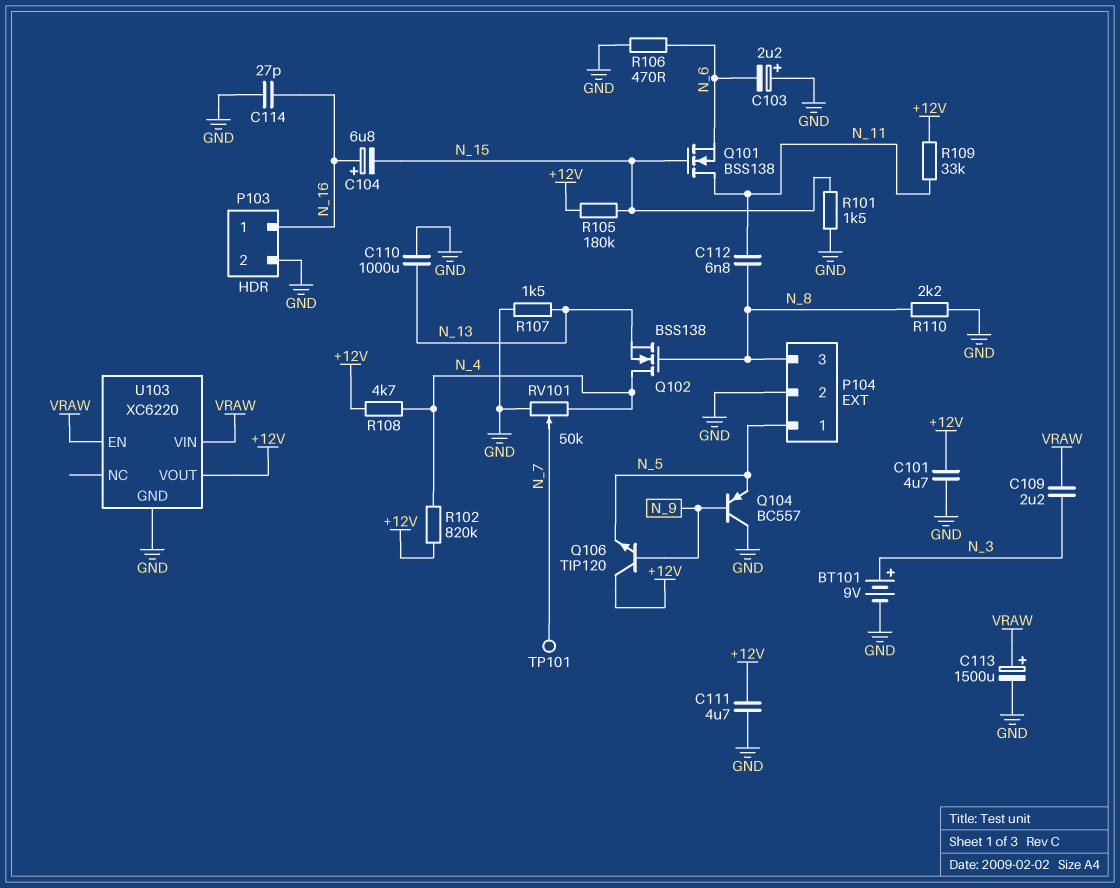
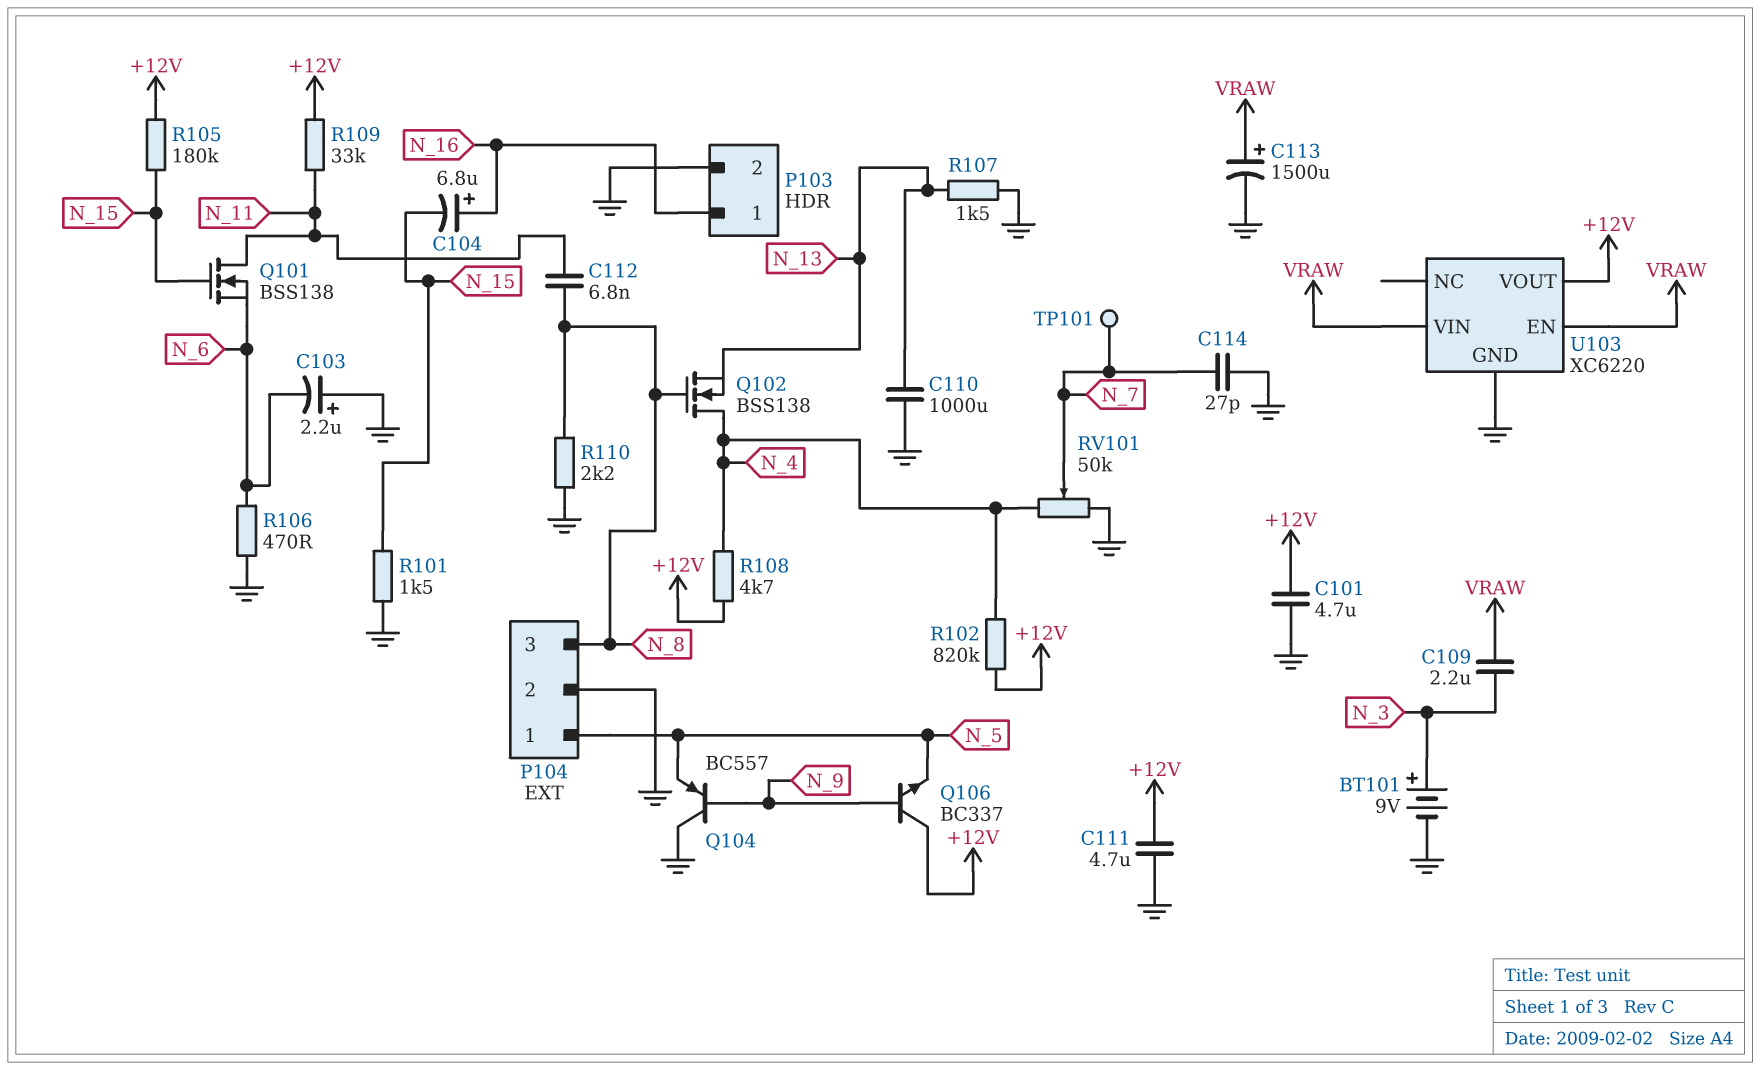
C114: 27pF (GND, N_16) -> 27pF (GND, N_7)
Q106: NPN TIP120 (B N_9, C +12V, E N_5) -> NPN BC337 (B N_9, C +12V, E N_5)

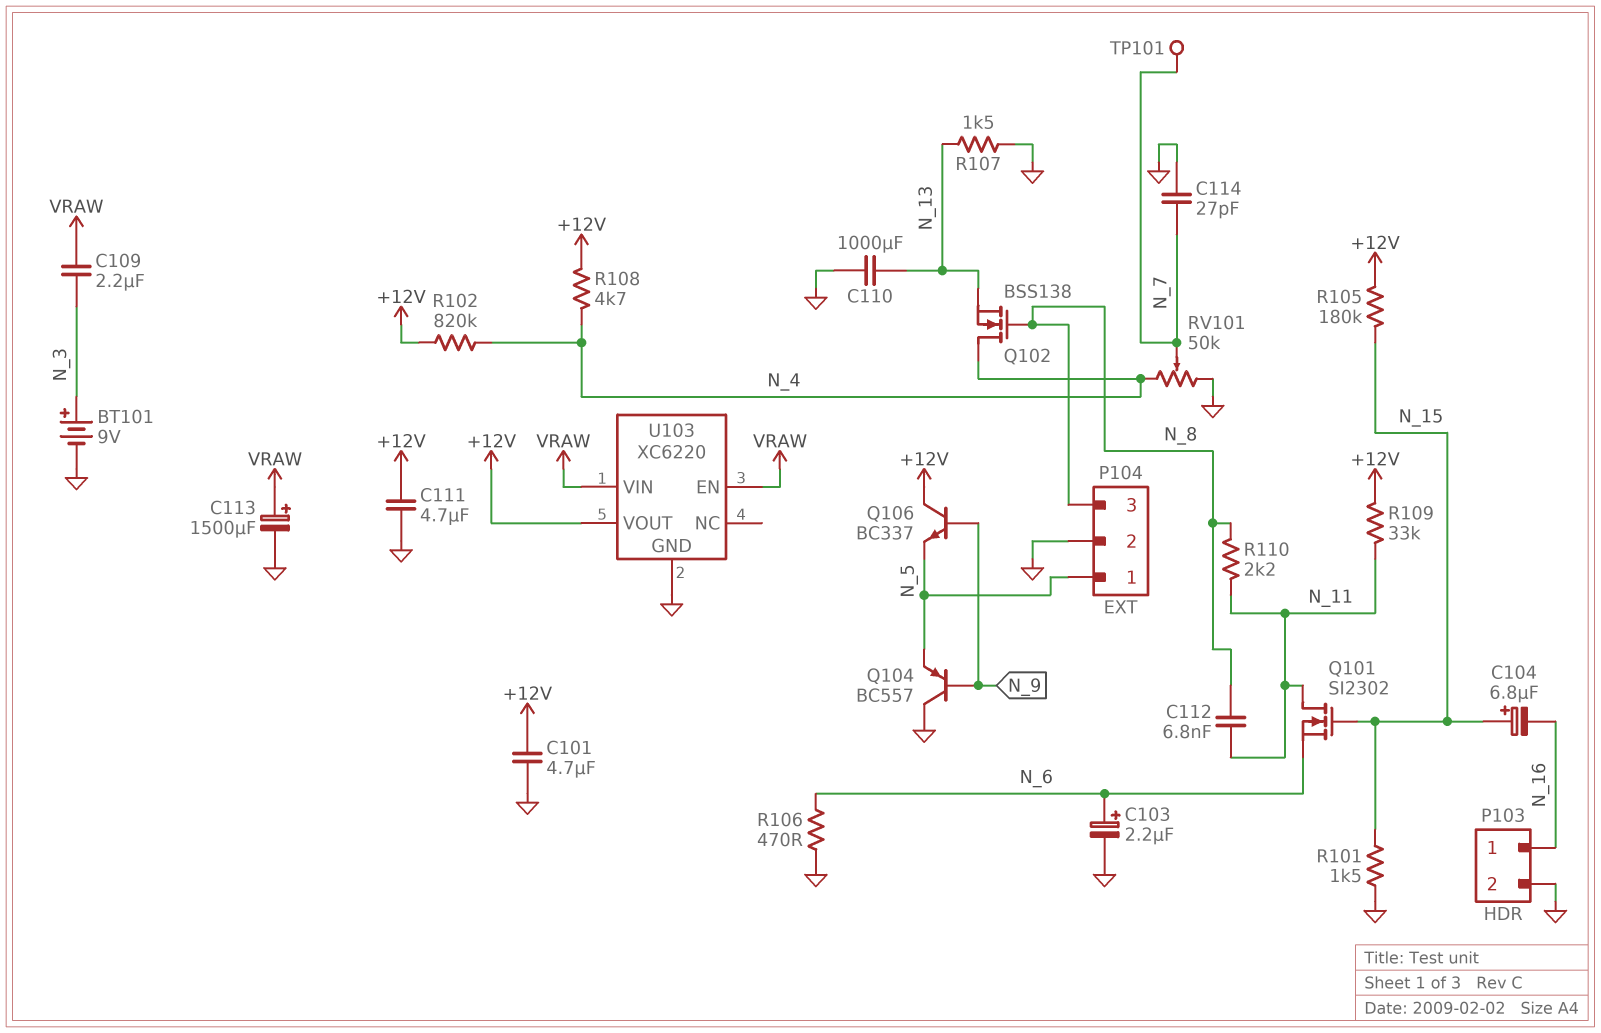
C103: 2.2uF (plus GND, minus N_6) -> 2.2uF (plus N_6, minus GND)
C104: 6.8uF (plus N_16, minus N_15) -> 6.8uF (plus N_15, minus N_16)
Q101: NMOS BSS138 (G N_15, D N_11, S N_6) -> NMOS SI2302 (G N_15, D N_11, S N_6)
R110: 2.2k (GND, N_8) -> 2.2k (N_8, N_11)

